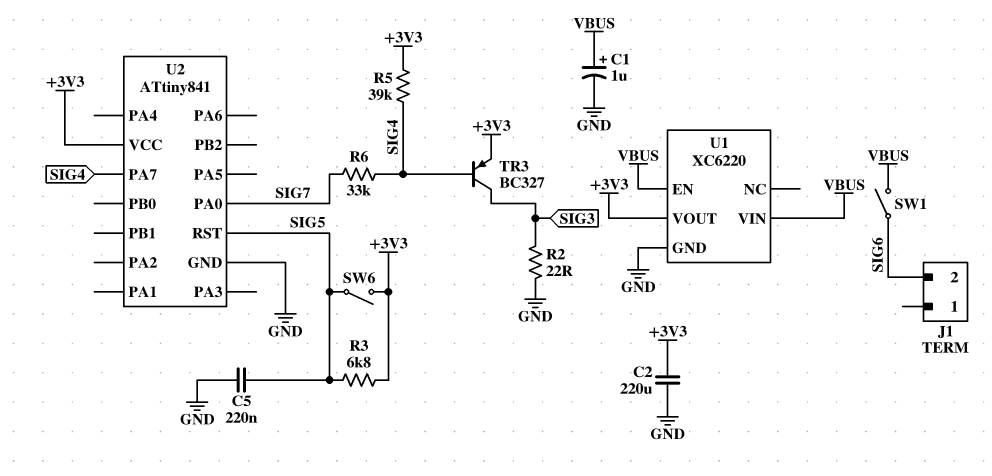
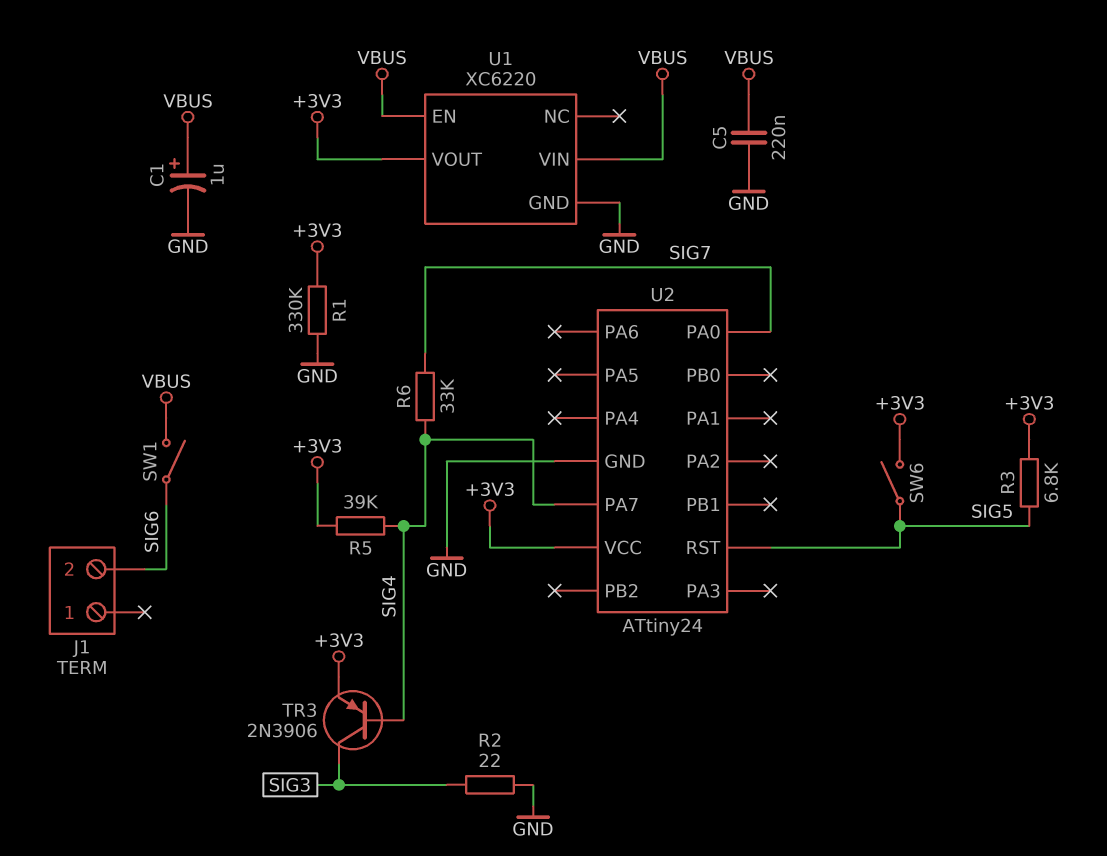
C2: 220uF (+3V3, GND) -> none
C5: 220nF (GND, SIG5) -> 220nF (GND, VBUS)
R1: none -> 330k (+3V3, GND)
TR3: PNP BC327 (B SIG4, C SIG3, E +3V3) -> PNP 2N3906 (B SIG4, C SIG3, E +3V3)
U2: ATtiny841 -> ATtiny24

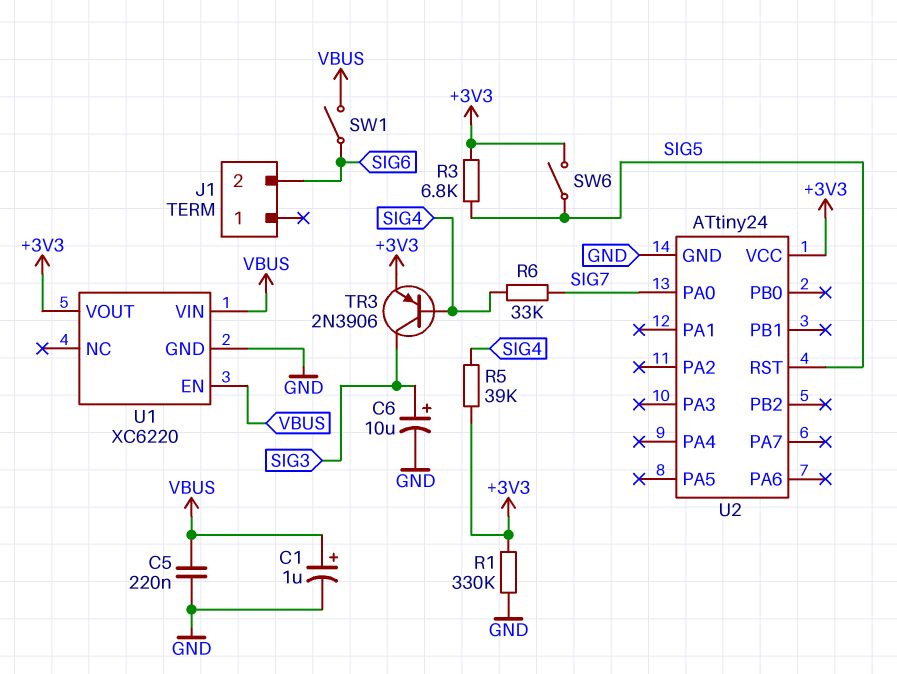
C6: none -> 10uF (plus SIG3, minus GND)
R2: 22 (GND, SIG3) -> none
U2 pin PA7: SIG4 -> none

